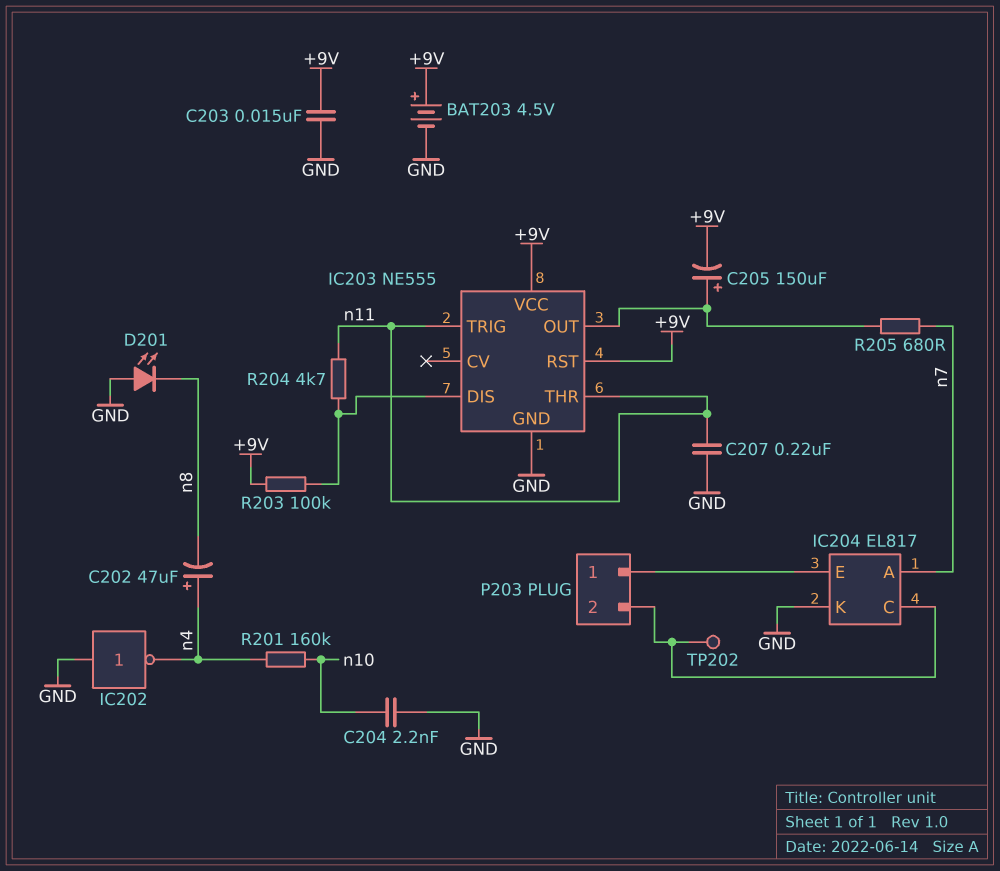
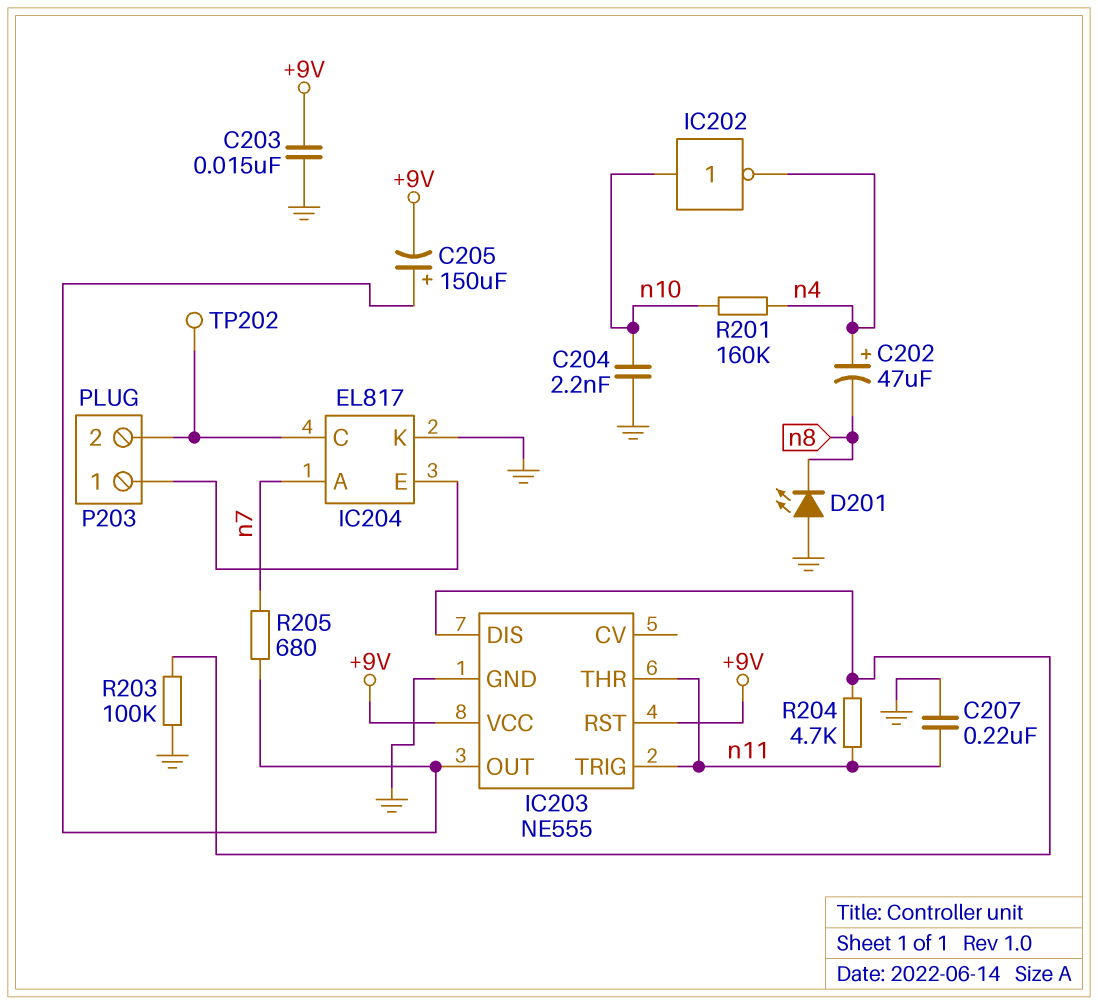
BAT203: 4.5V (plus +9V, minus GND) -> none
IC202: NOT (in GND, out n4) -> NOT (in n10, out n4)
R203: 100k (+9V, IC203/DIS) -> 100k (GND, IC203/DIS)

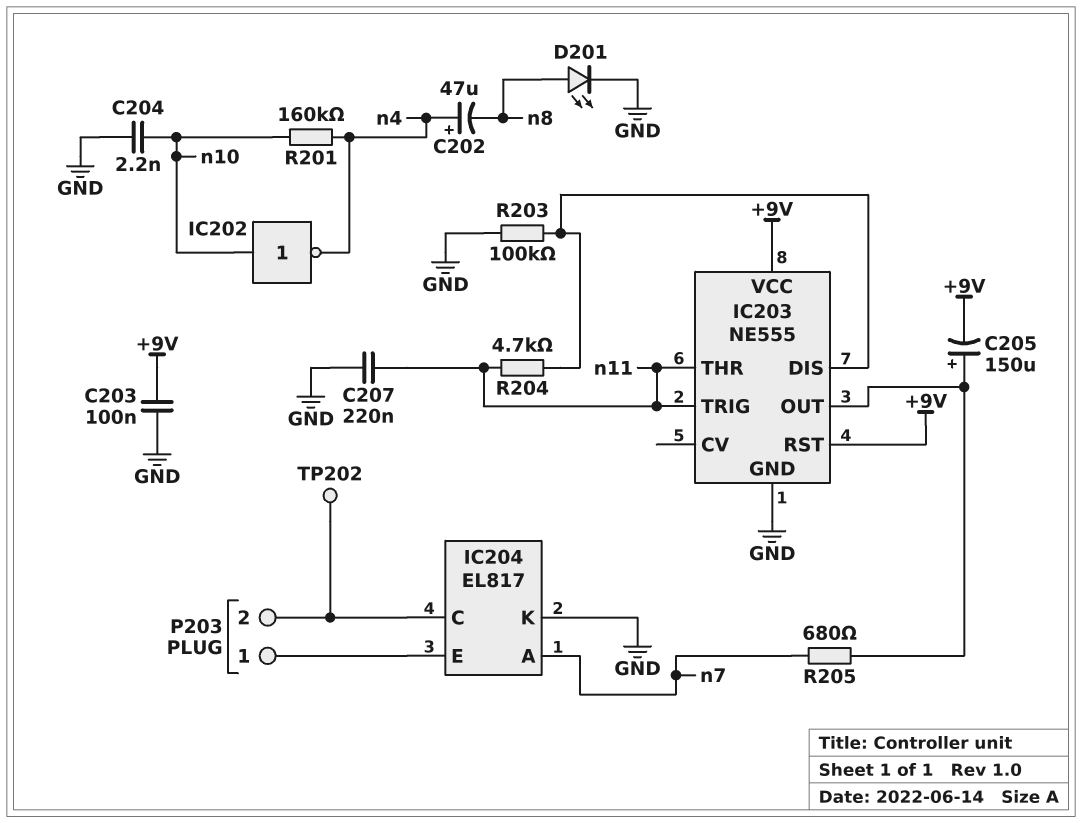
C203: 15nF (+9V, GND) -> 100nF (+9V, GND)
D201: LED (A GND, K n8) -> LED (A n8, K GND)

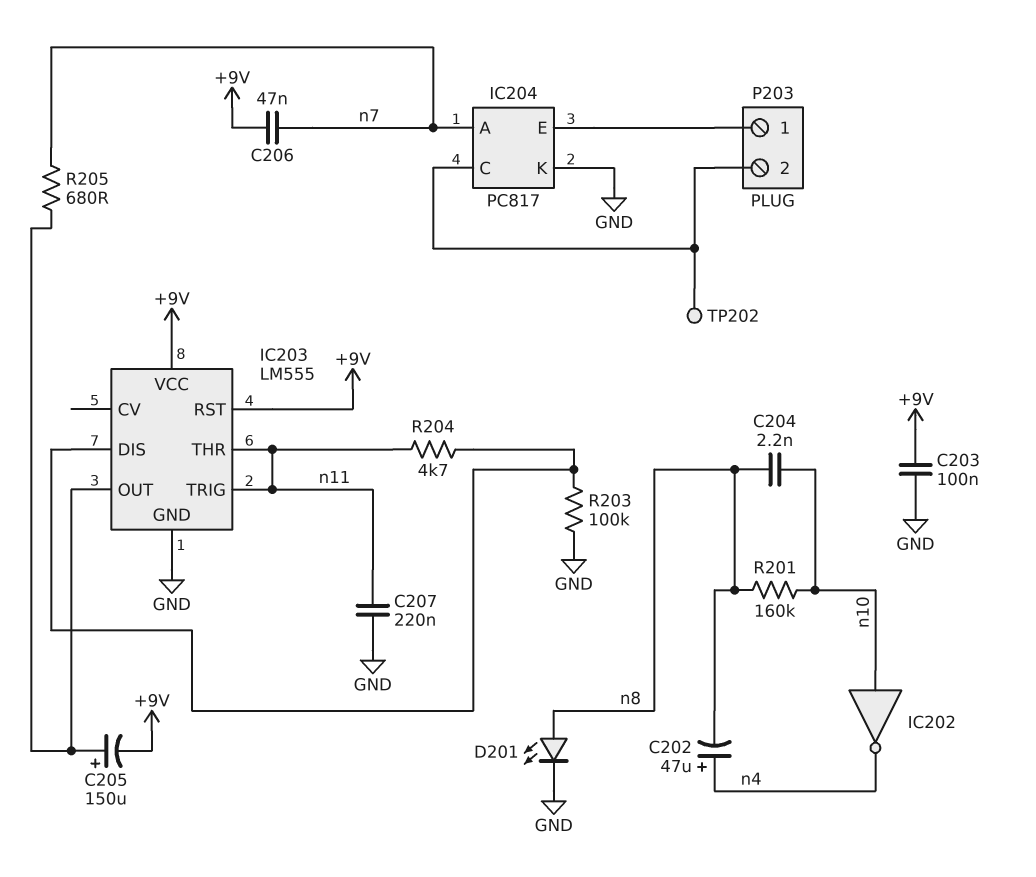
C204: 2.2nF (GND, n10) -> 2.2nF (n8, n10)
C206: none -> 47nF (+9V, n7)
IC203: NE555 -> LM555
IC204: EL817 -> PC817
R201: 160k (n4, n10) -> 160k (n8, n10)

